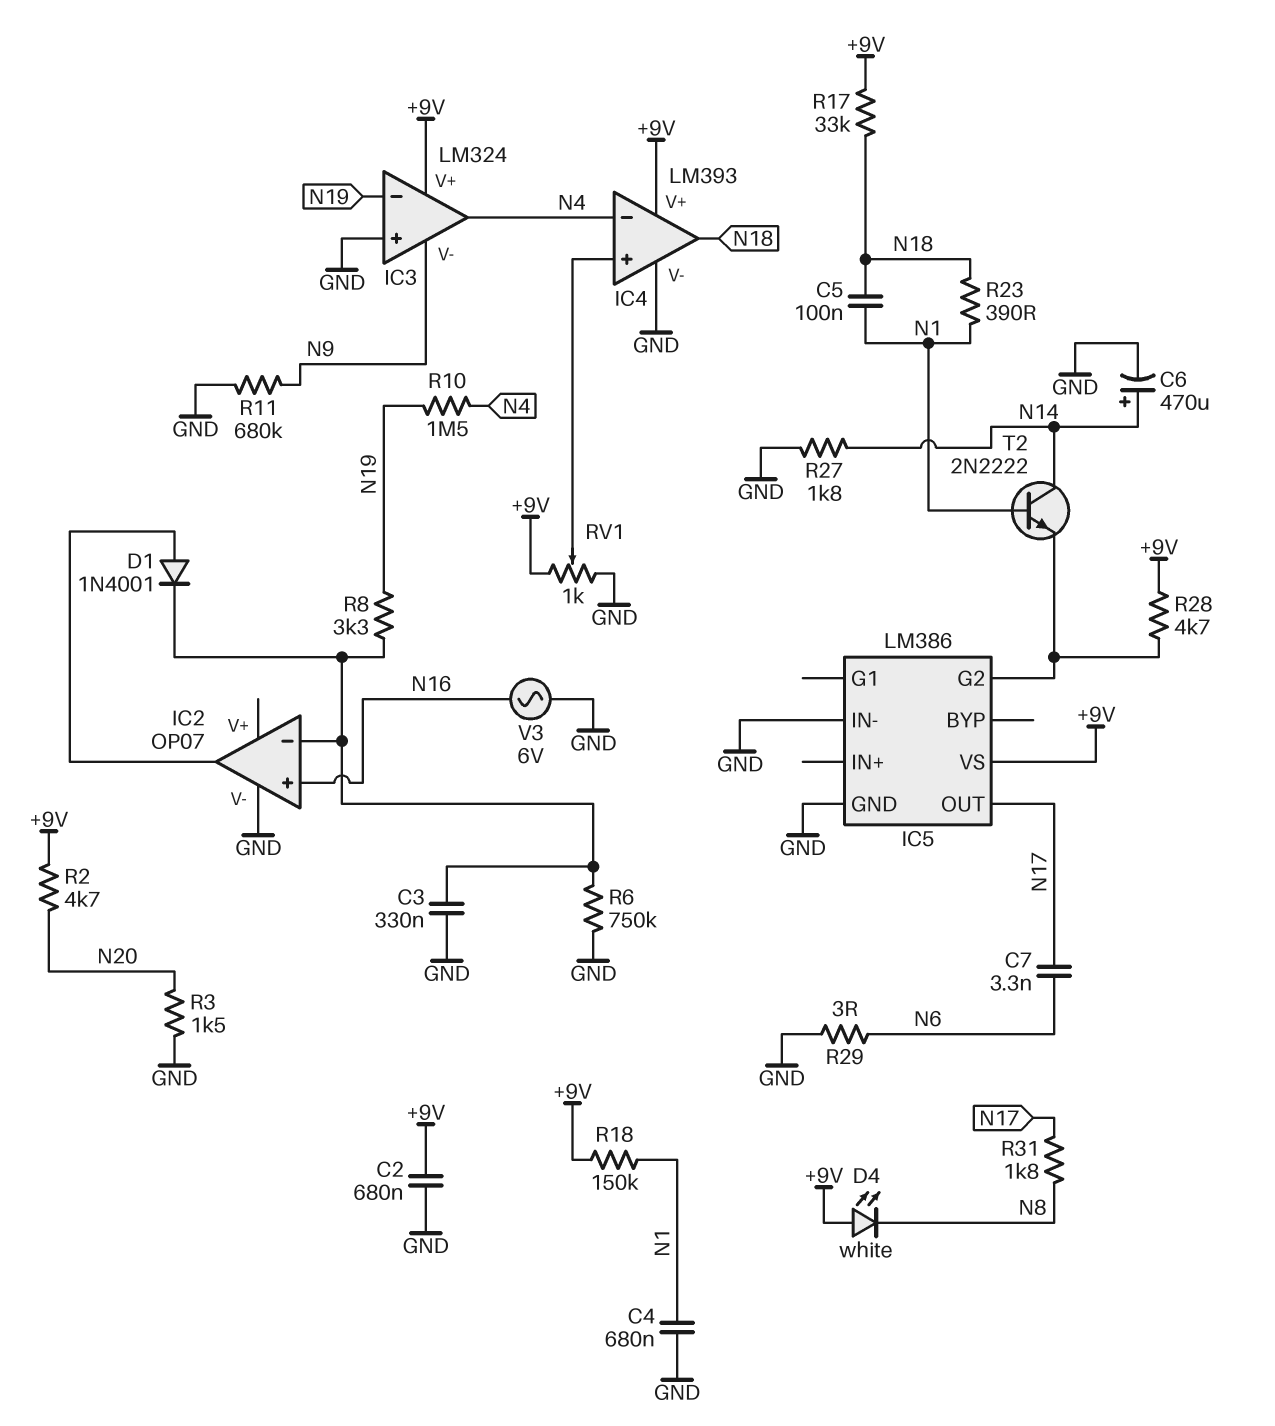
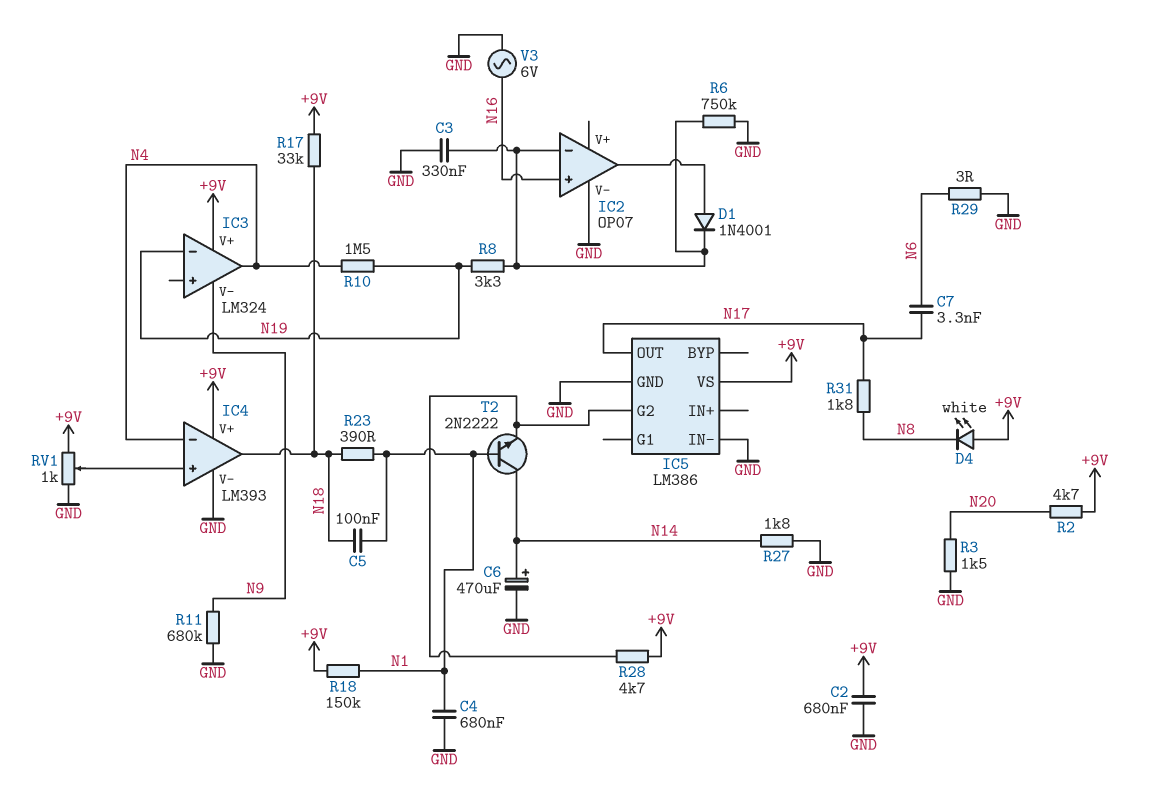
IC3 pin in+: GND -> none

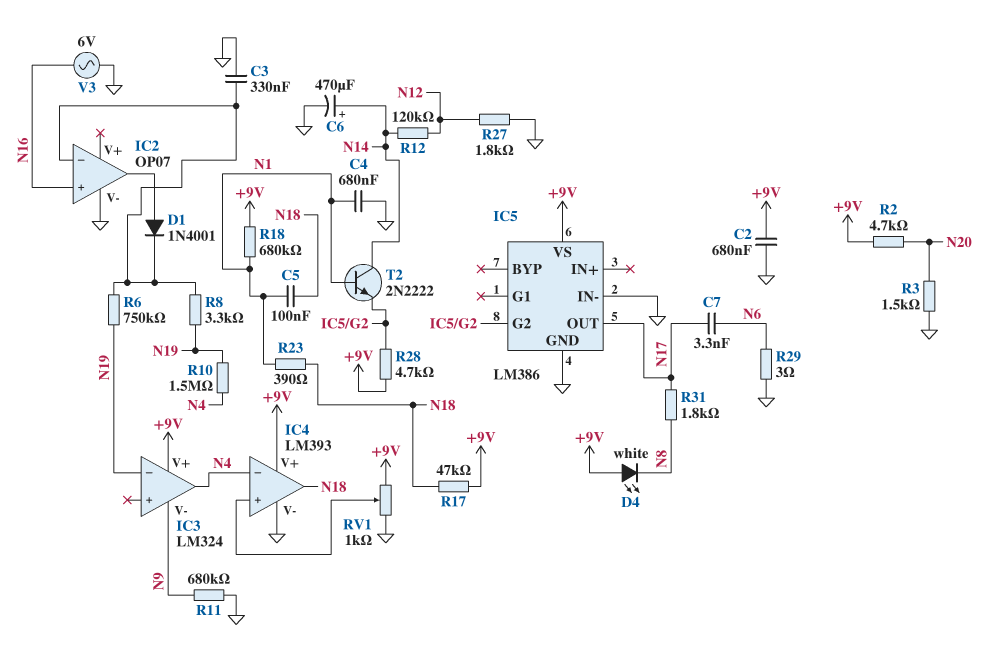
R6: 750k (GND, IC2/in-) -> 750k (IC2/in-, N19)
R12: none -> 120k (N12, N14)
R17: 33k (+9V, N18) -> 47k (+9V, N18)
R18: 150k (+9V, N1) -> 680k (+9V, N1)
R27: 1.8k (GND, N14) -> 1.8k (GND, N12)

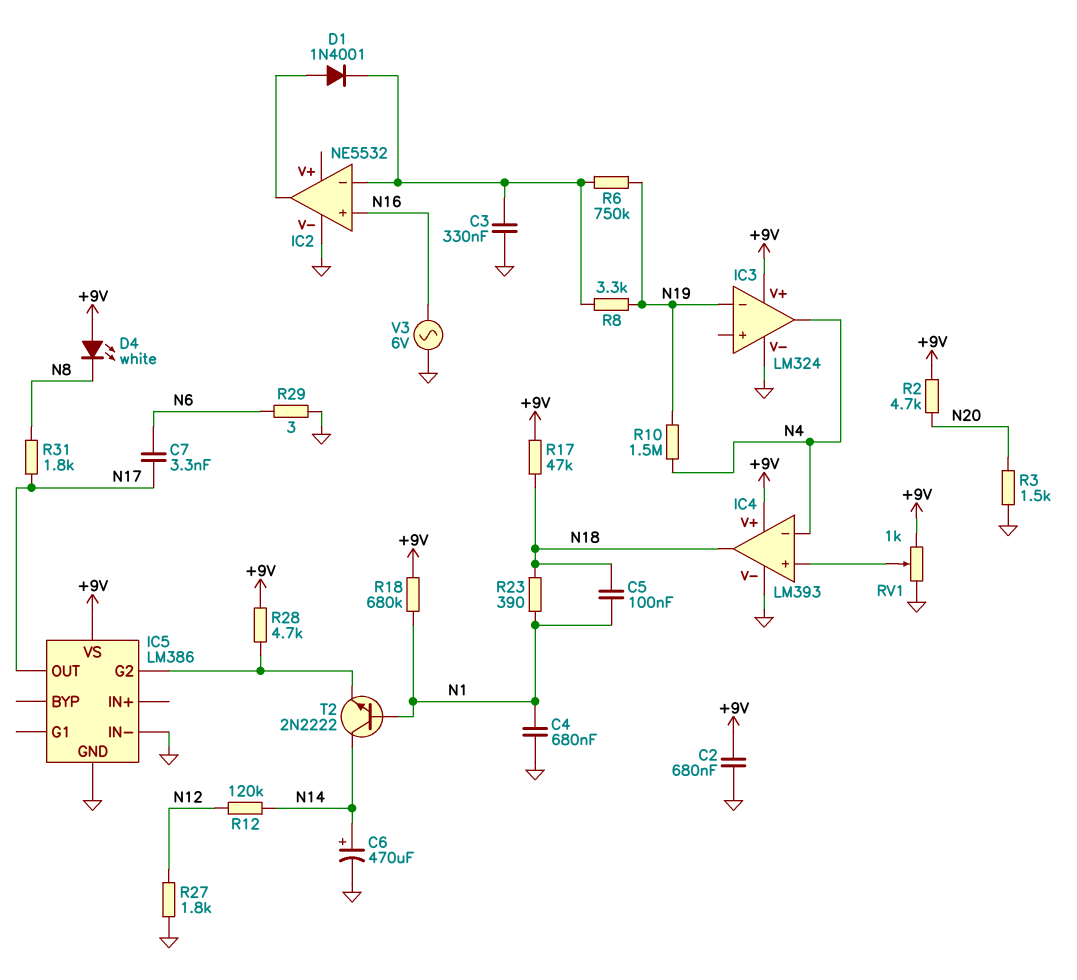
IC2: OP07 -> NE5532
IC3 pin V-: N9 -> GND
R11: 680k (GND, N9) -> none

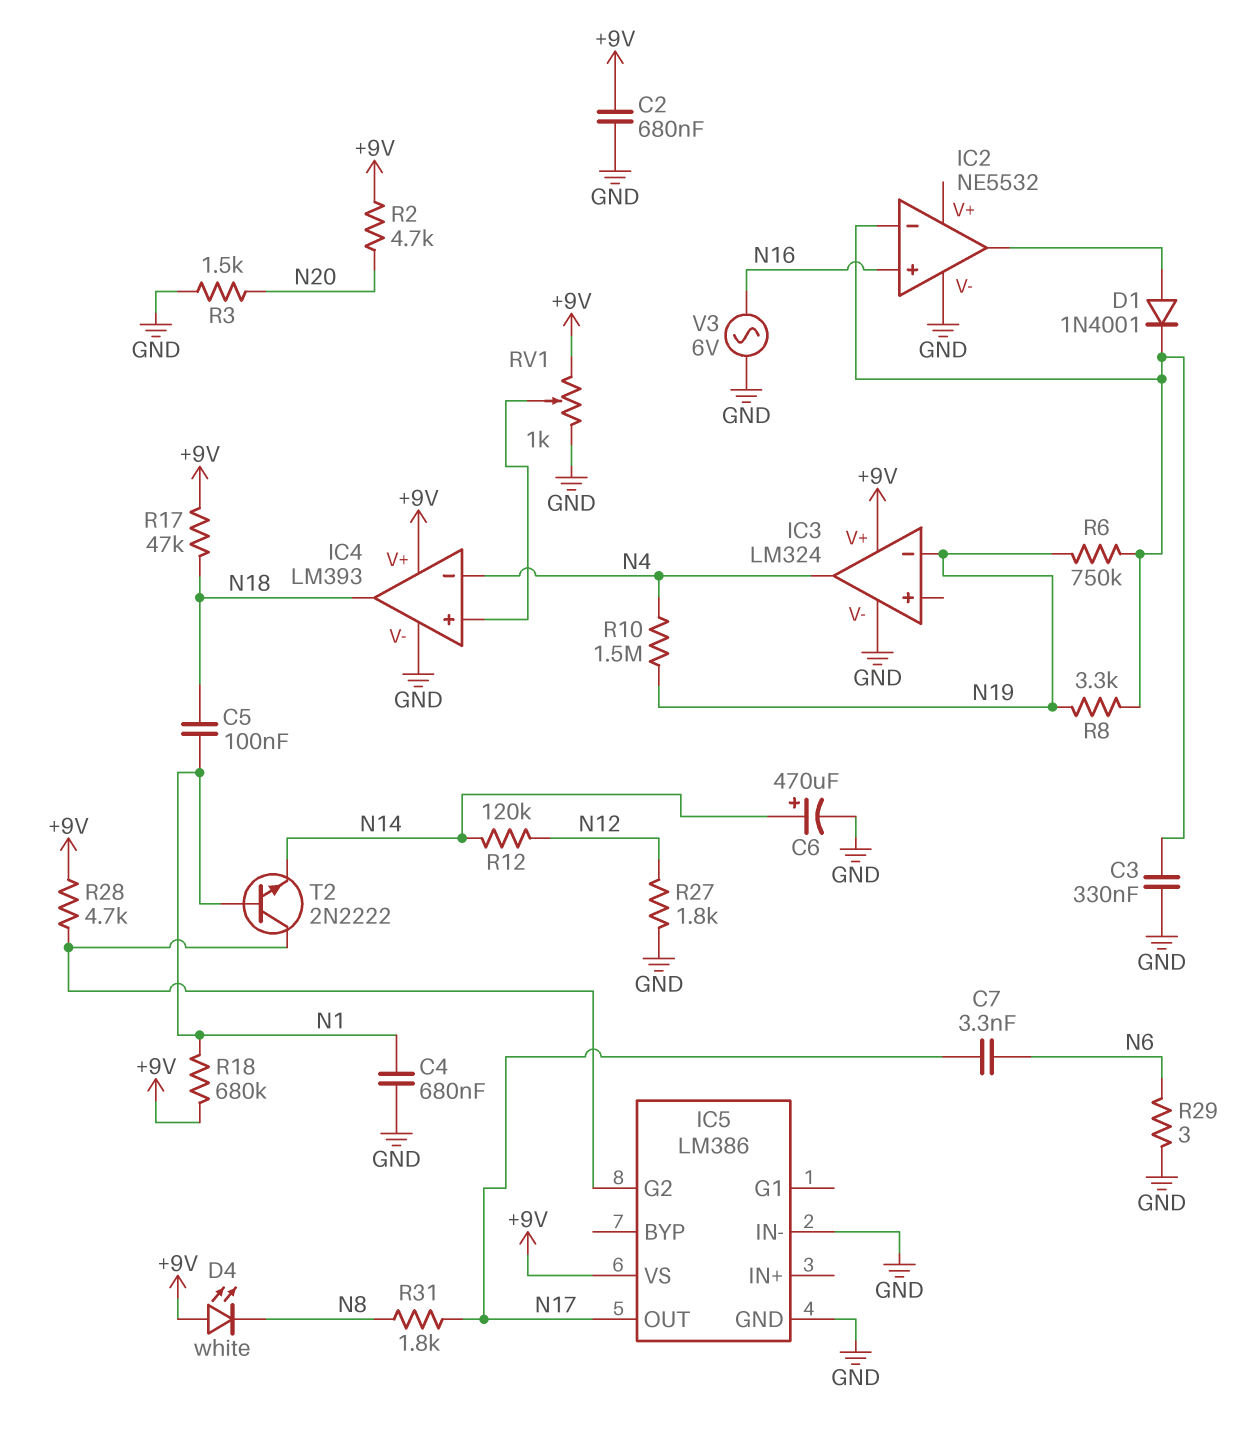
R23: 390 (N1, N18) -> none
T2: NPN 2N2222 (B N1, C N14, E IC5/G2) -> NPN 2N2222 (B N1, C IC5/G2, E N14)

